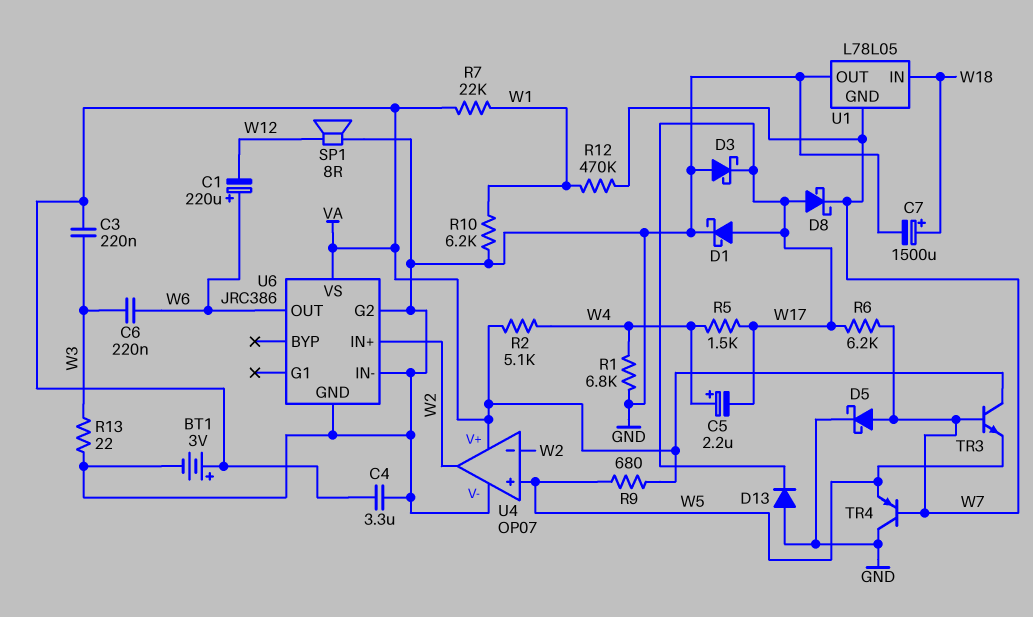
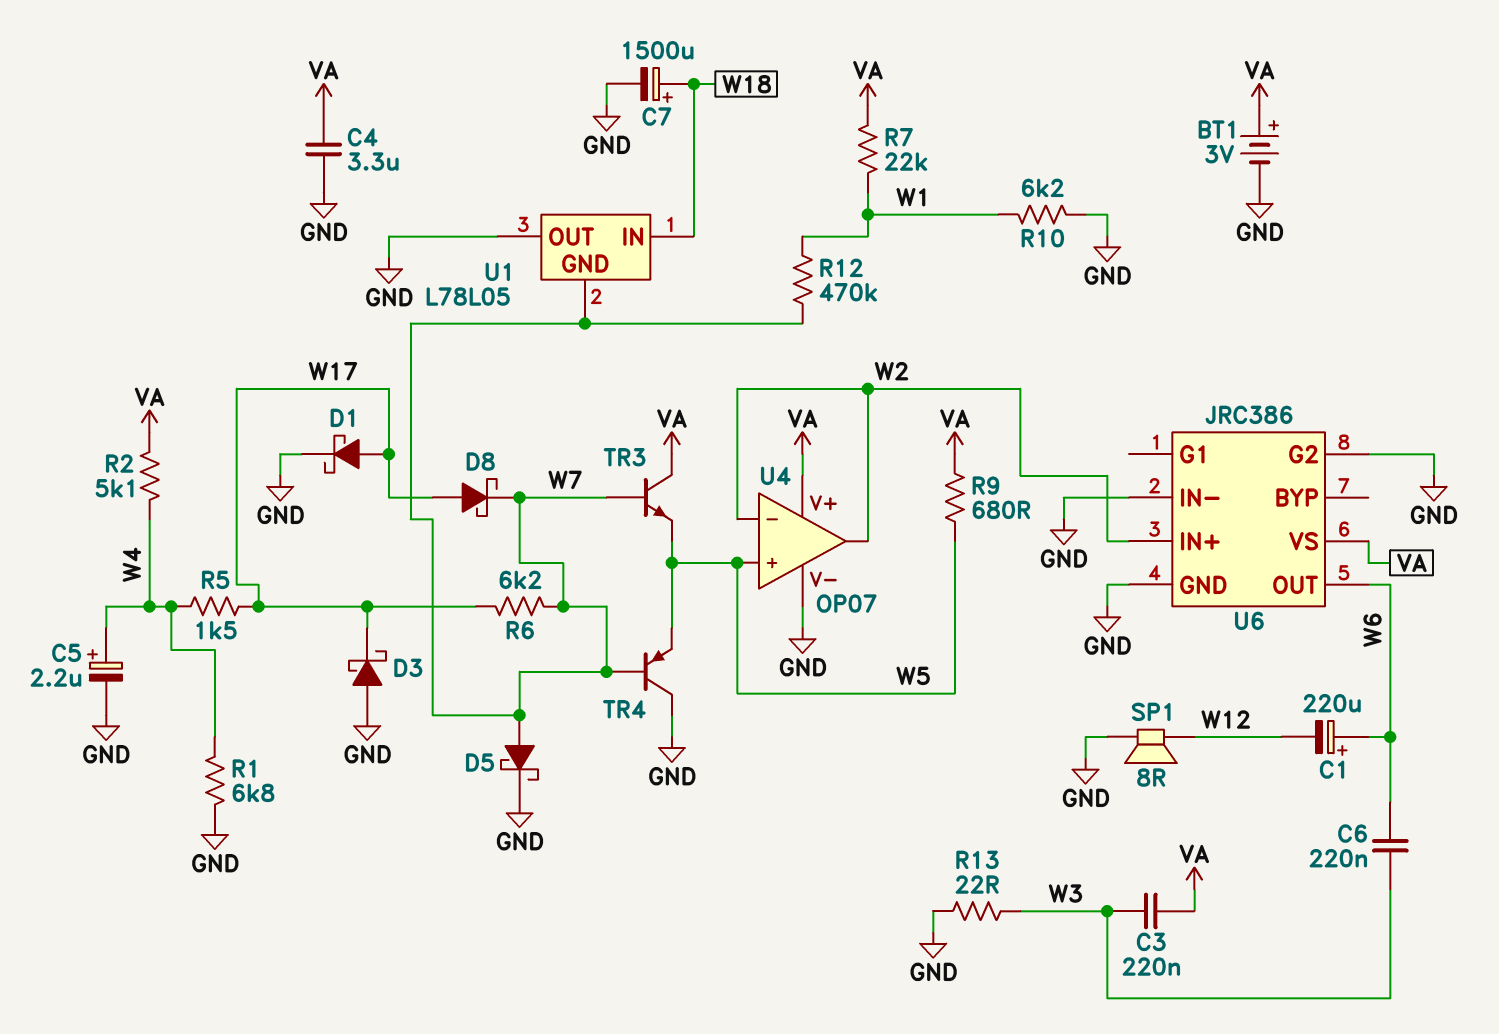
C5: 2.2uF (plus W4, minus W17) -> 2.2uF (plus W4, minus GND)
D13: diode (A GND, K W17) -> none

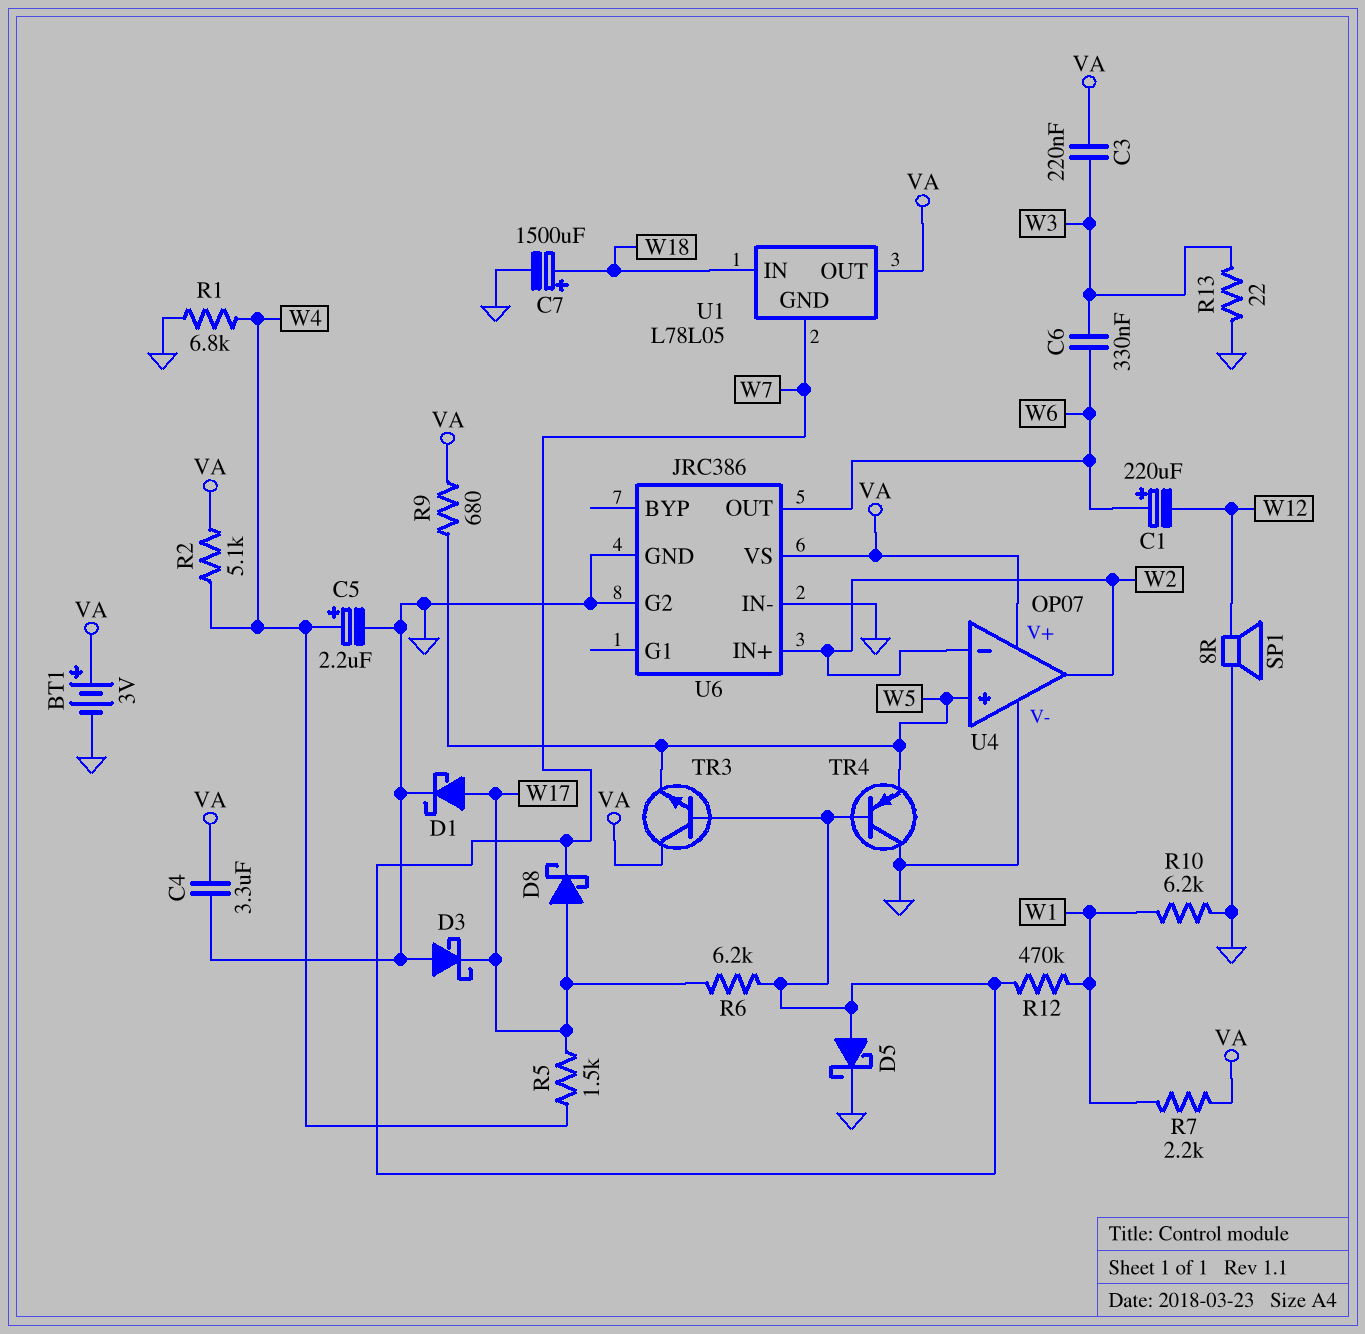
C6: 220nF (W3, W6) -> 330nF (W3, W6)
R7: 22k (VA, W1) -> 2.2k (VA, W1)
U1 pin OUT: GND -> VA

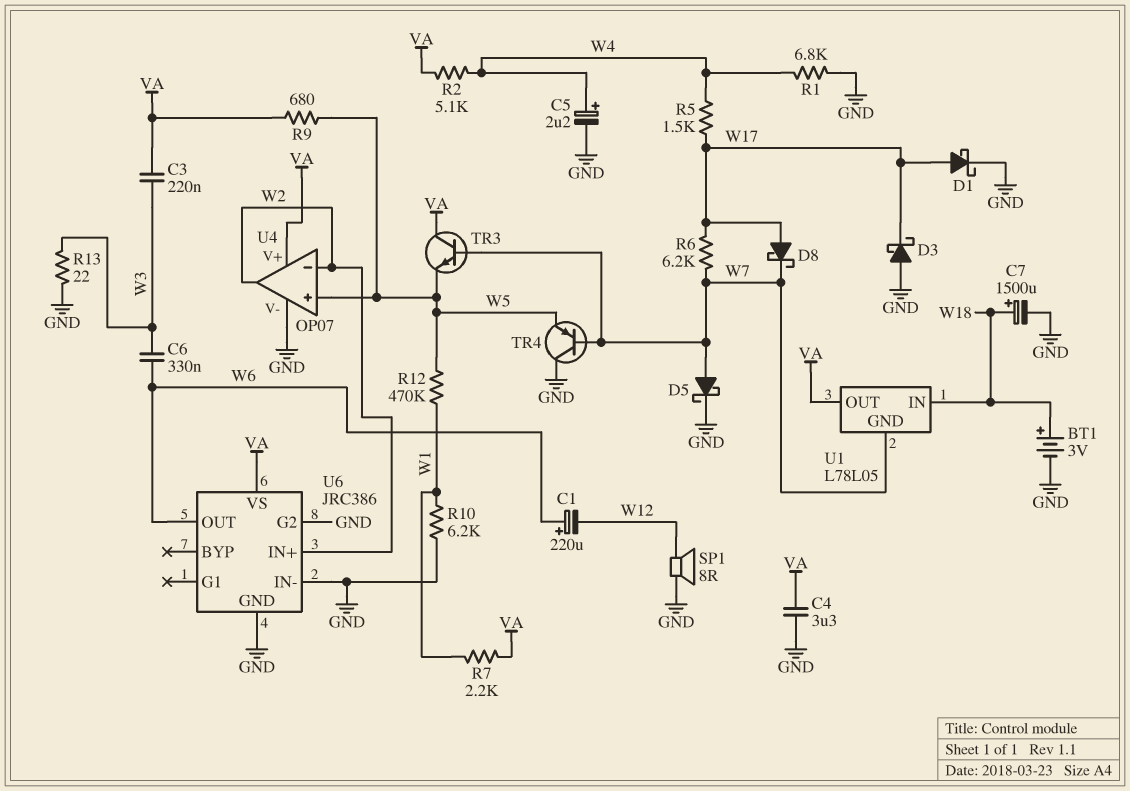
BT1: 3V (plus VA, minus GND) -> 3V (plus W18, minus GND)
R12: 470k (W1, W7) -> 470k (W1, W5)

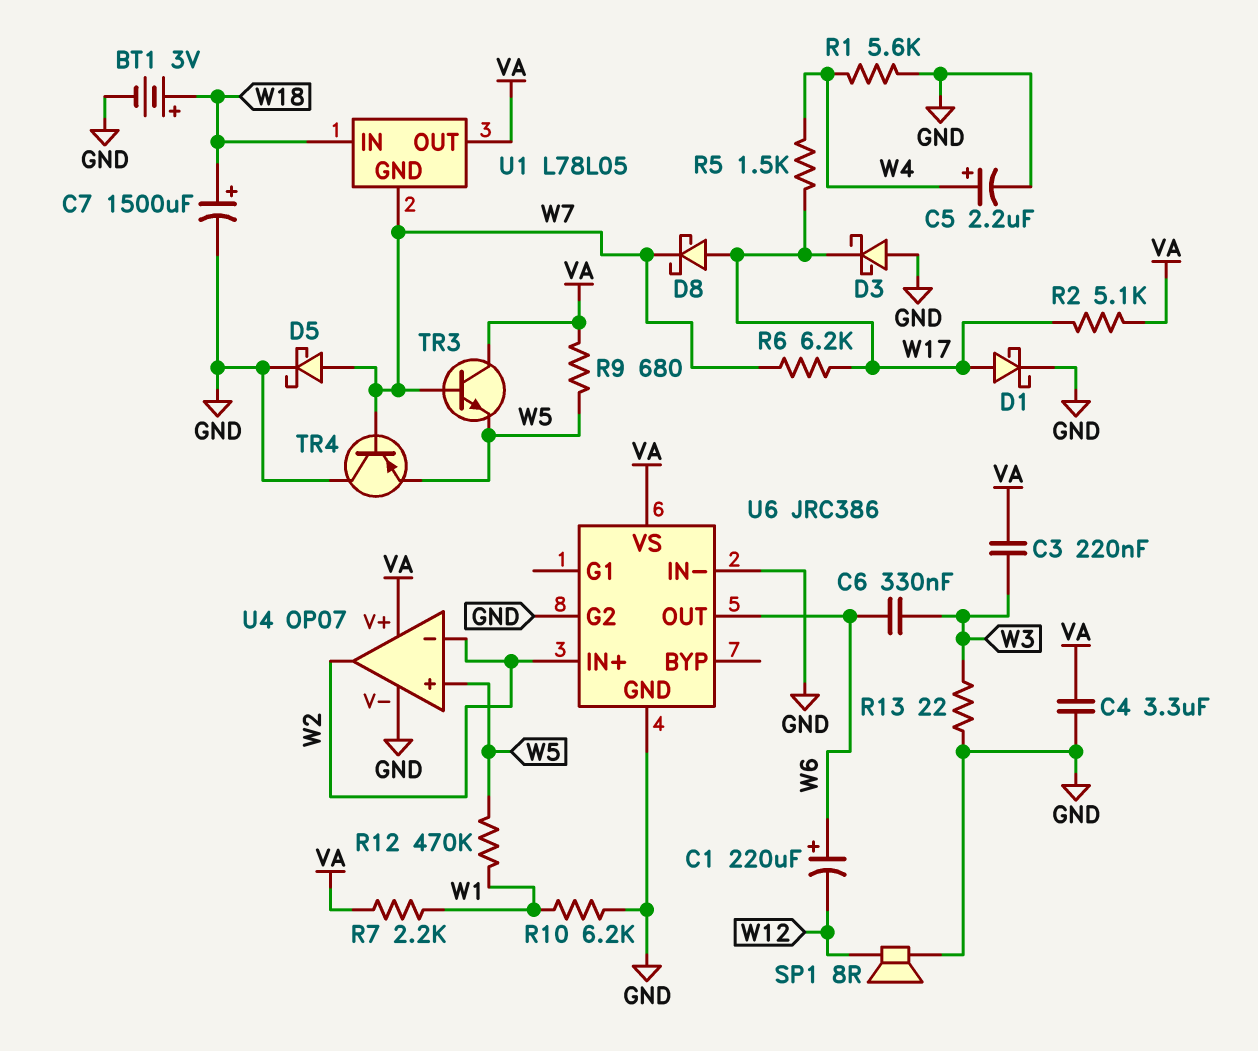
R1: 6.8k (GND, W4) -> 5.6k (GND, W4)
R2: 5.1k (VA, W4) -> 5.1k (VA, W17)

